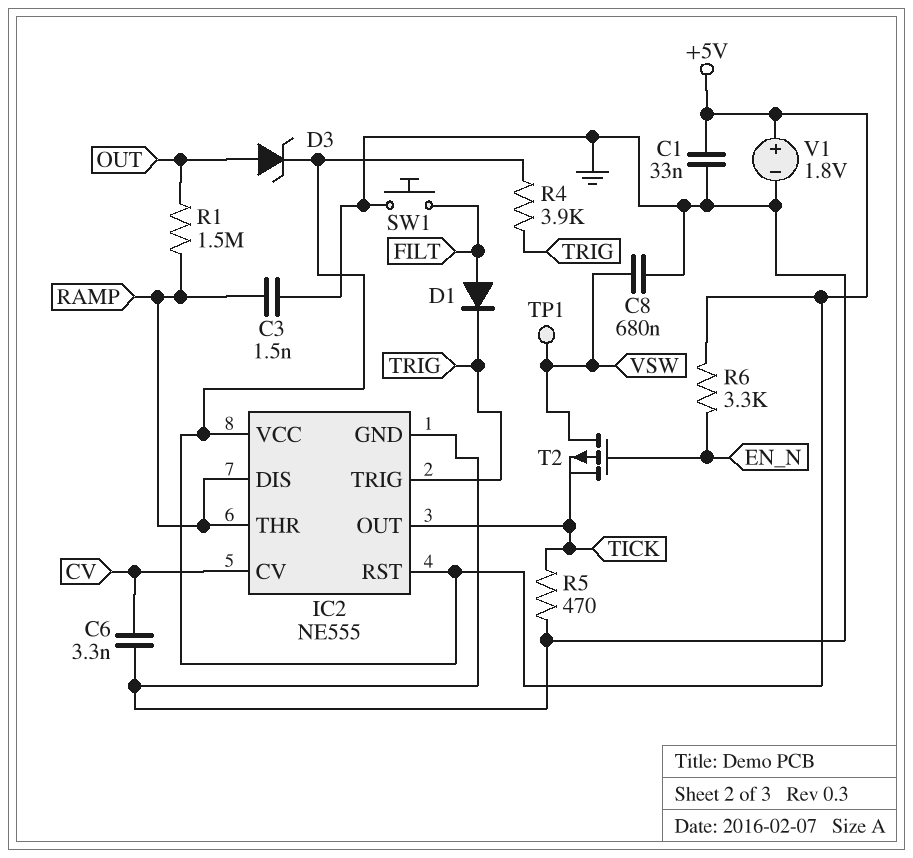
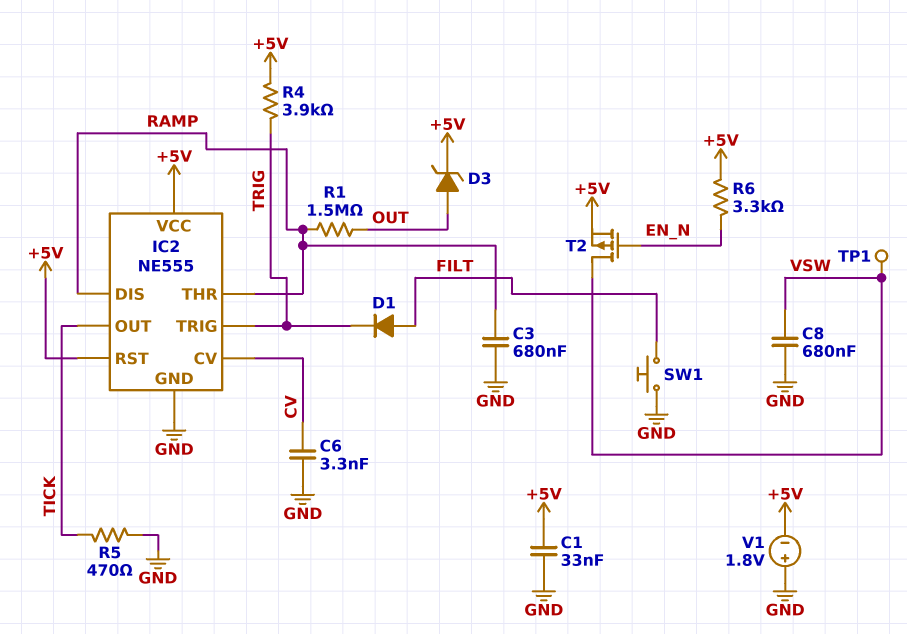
C3: 1.5nF (GND, RAMP) -> 680nF (GND, RAMP)
T2: PMOS (G EN_N, D VSW, S TICK) -> PMOS (G EN_N, D VSW, S +5V)
V1: 1.8V (plus +5V, minus GND) -> 1.8V (plus GND, minus +5V)

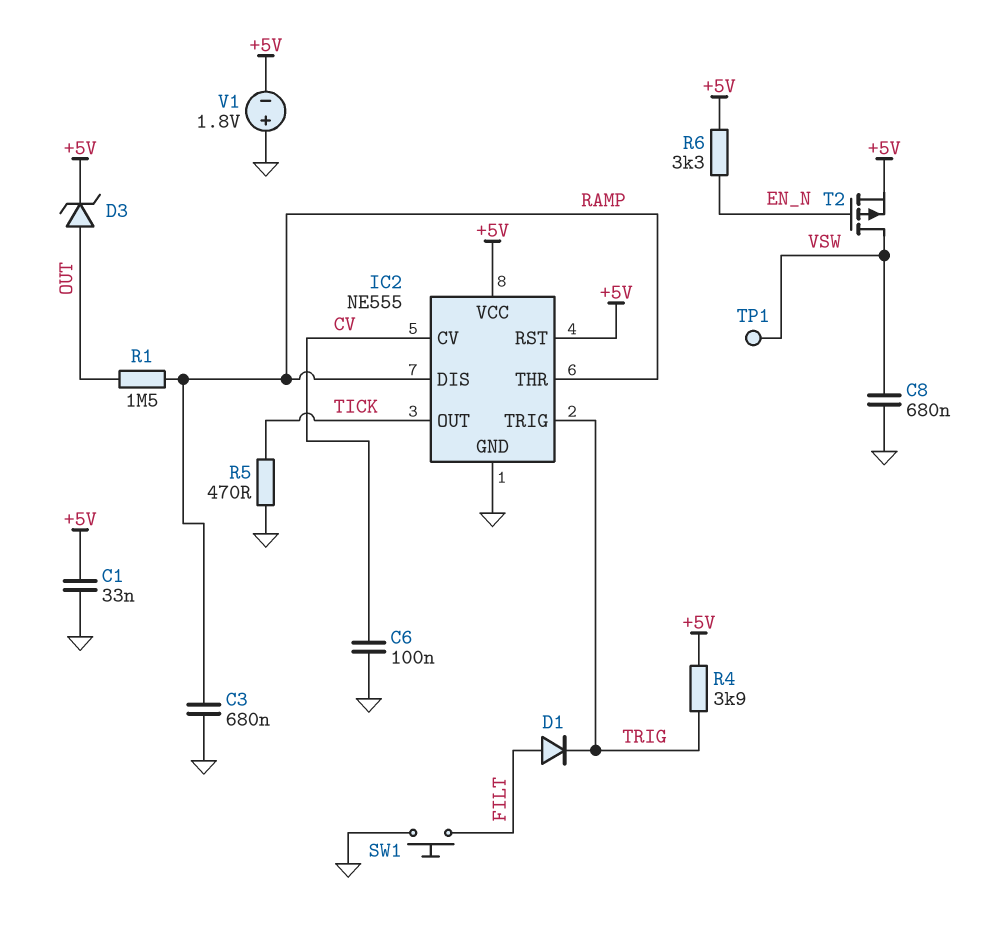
C6: 3.3nF (CV, GND) -> 100nF (CV, GND)

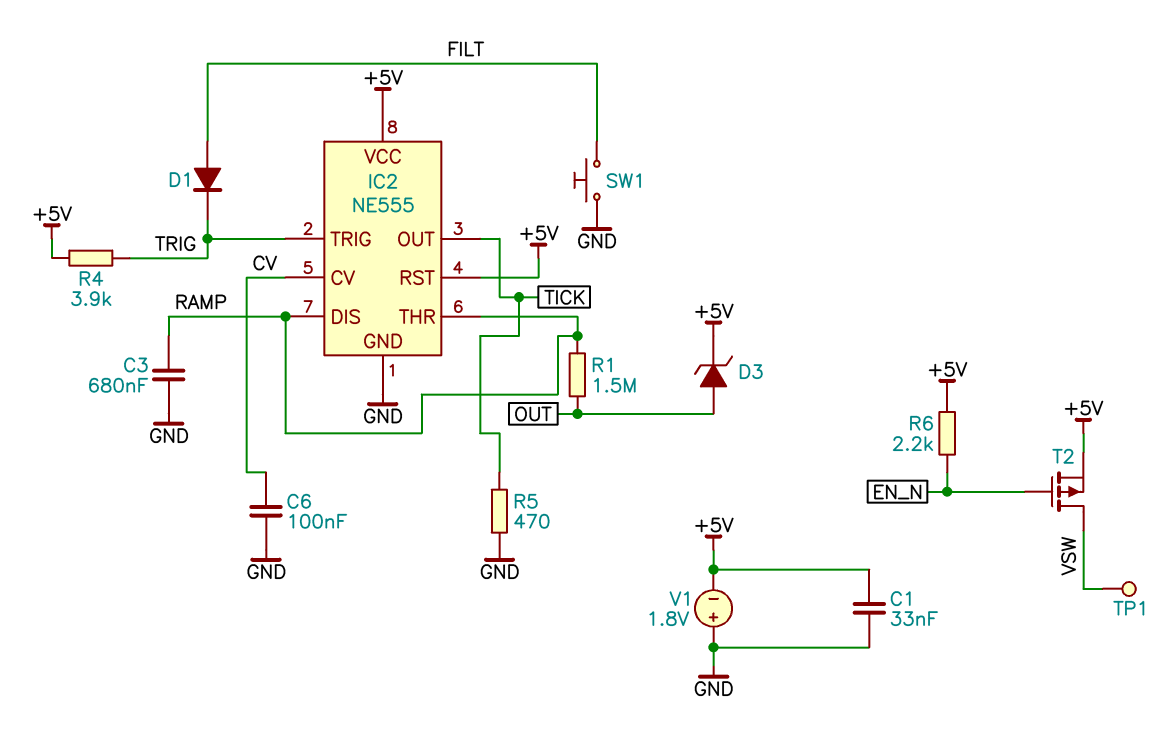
C8: 680nF (GND, VSW) -> none
R6: 3.3k (+5V, EN_N) -> 2.2k (+5V, EN_N)

